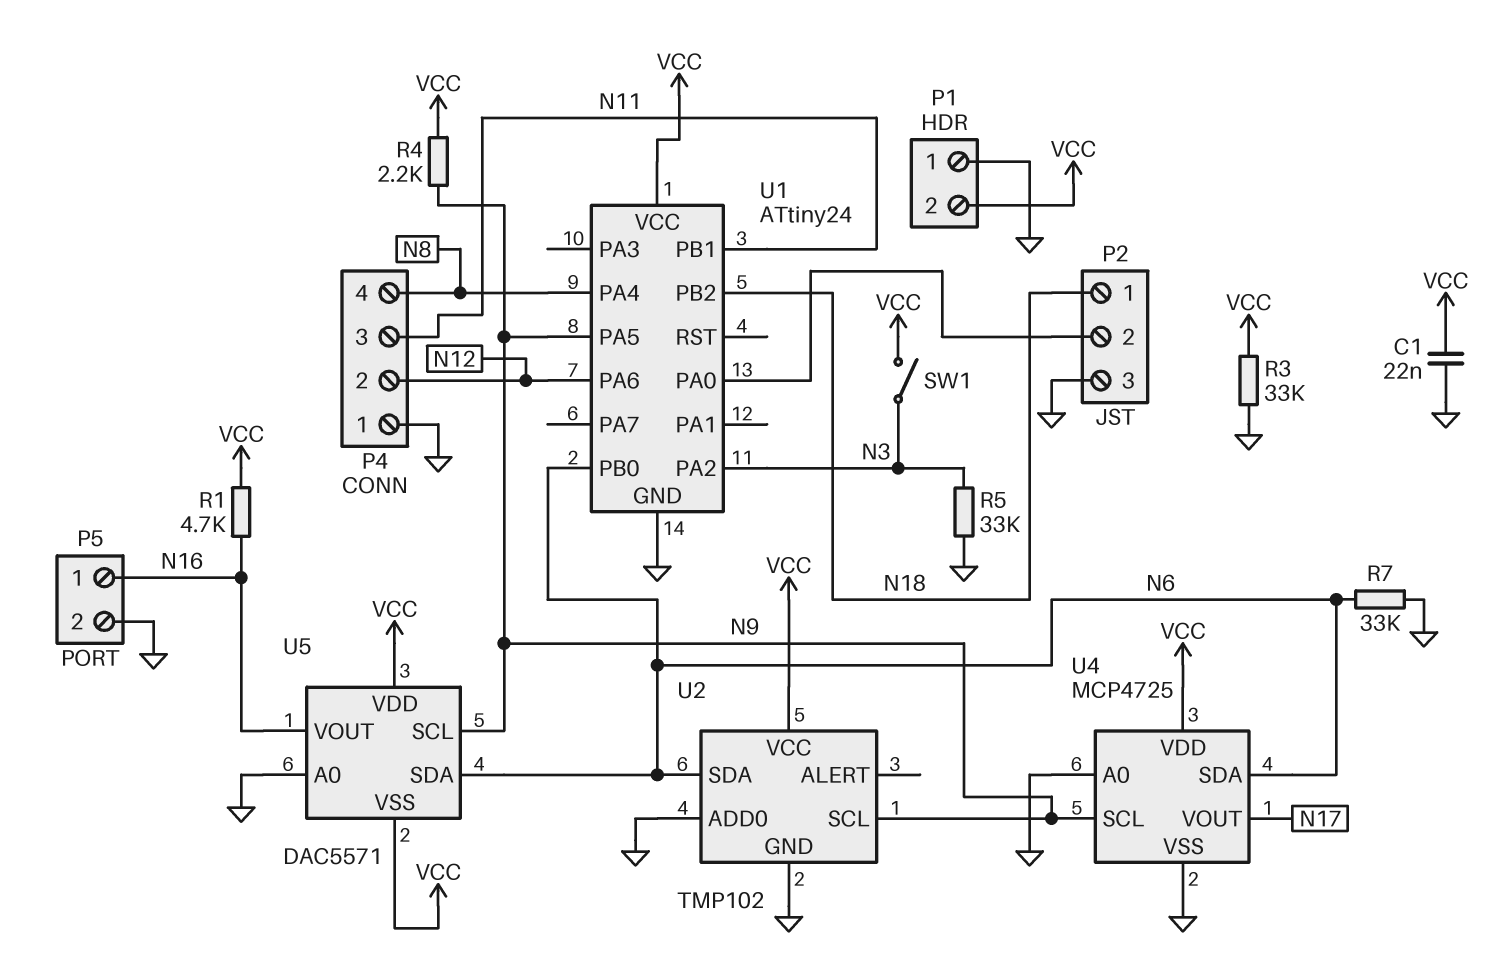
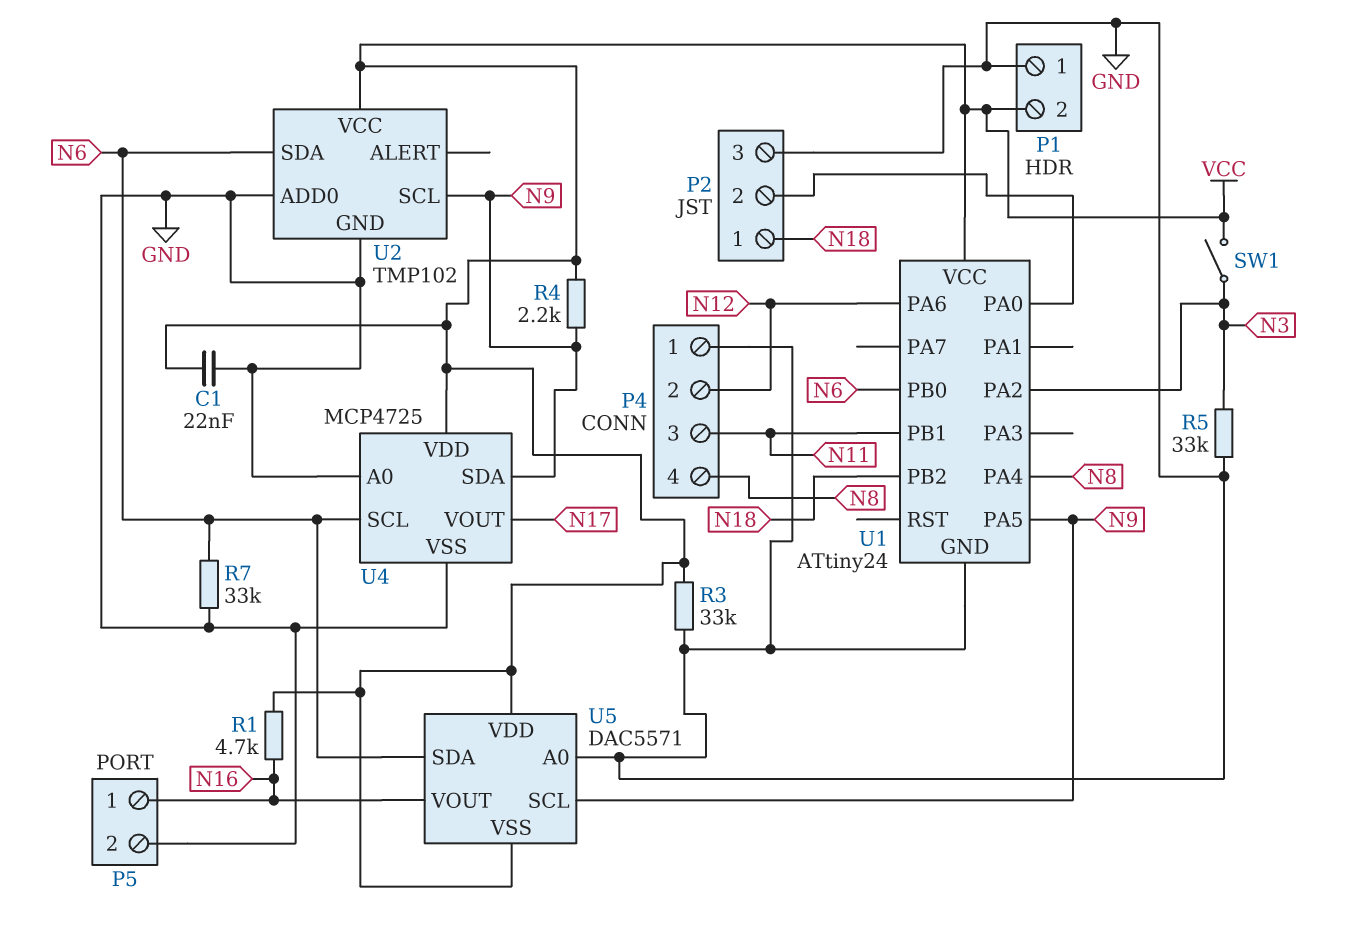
U4 pin SCL: N9 -> N6
U4 pin SDA: N6 -> N9

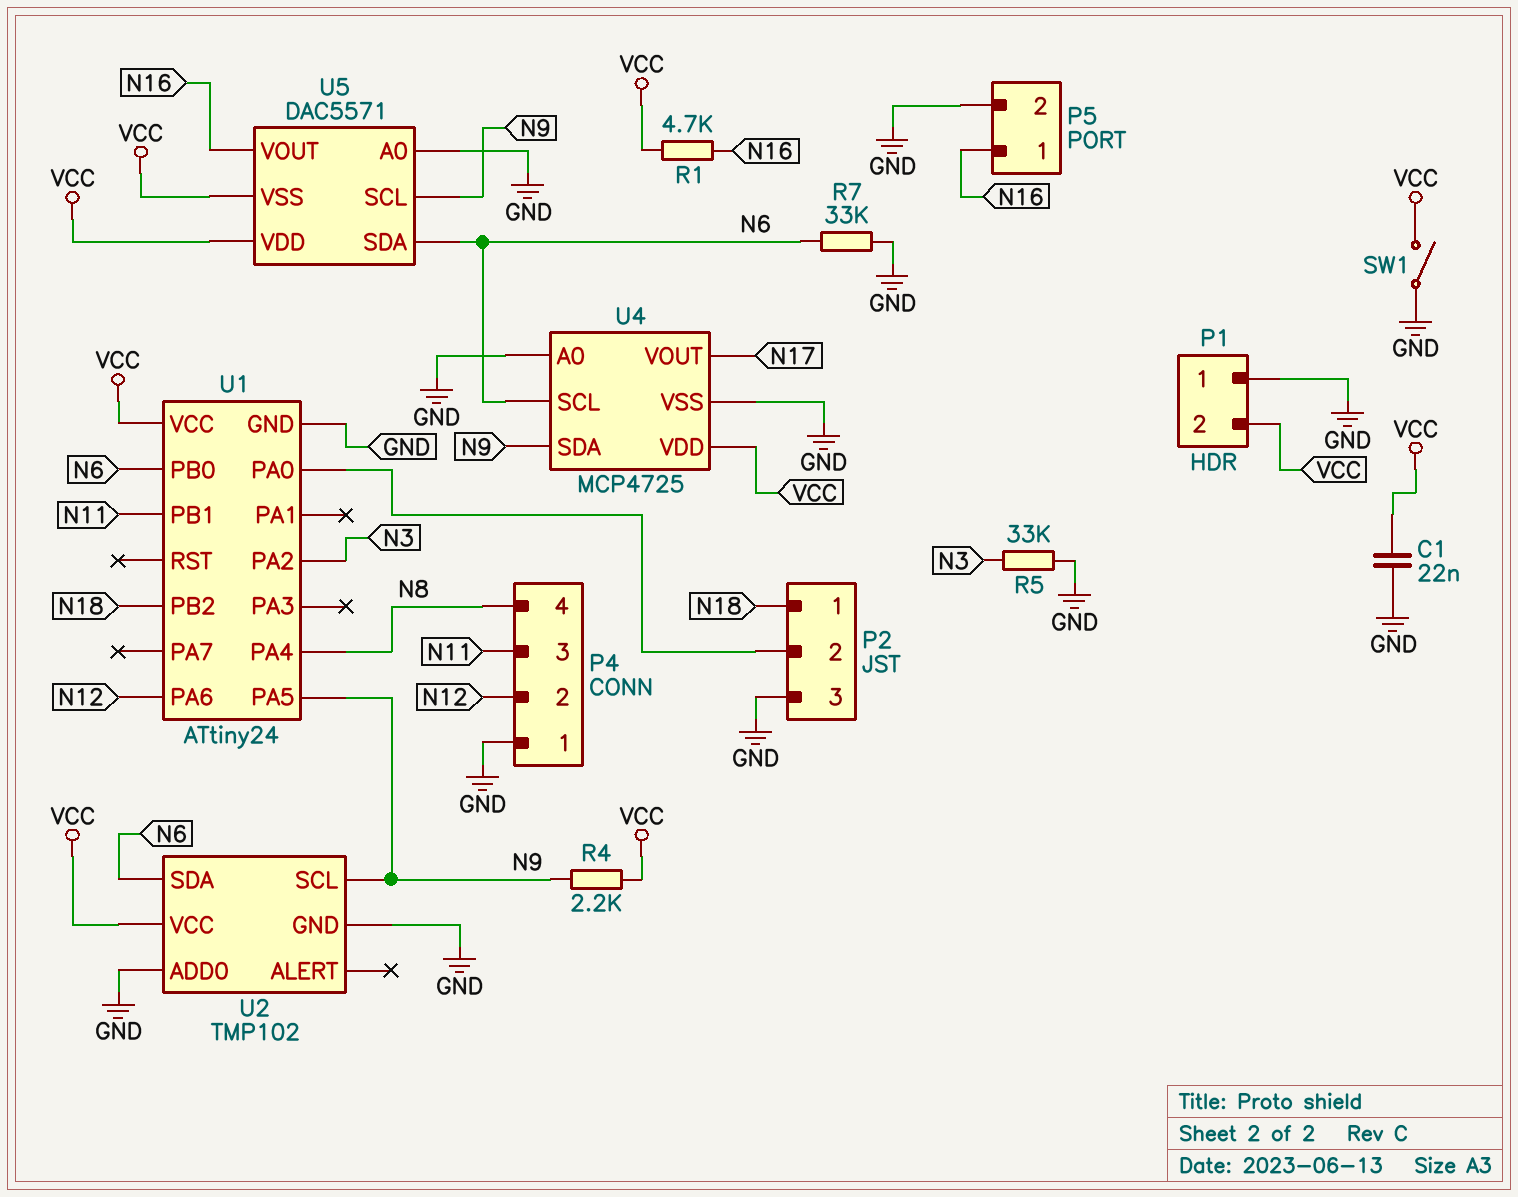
R3: 33k (GND, VCC) -> none
SW1: switch (N3, VCC) -> switch (GND, VCC)

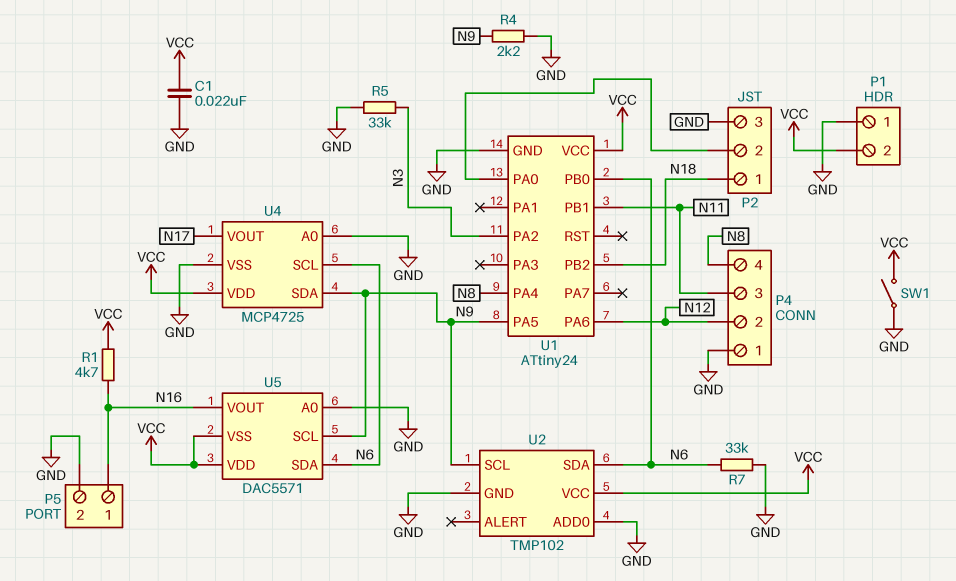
R4: 2.2k (N9, VCC) -> 2.2k (GND, N9)

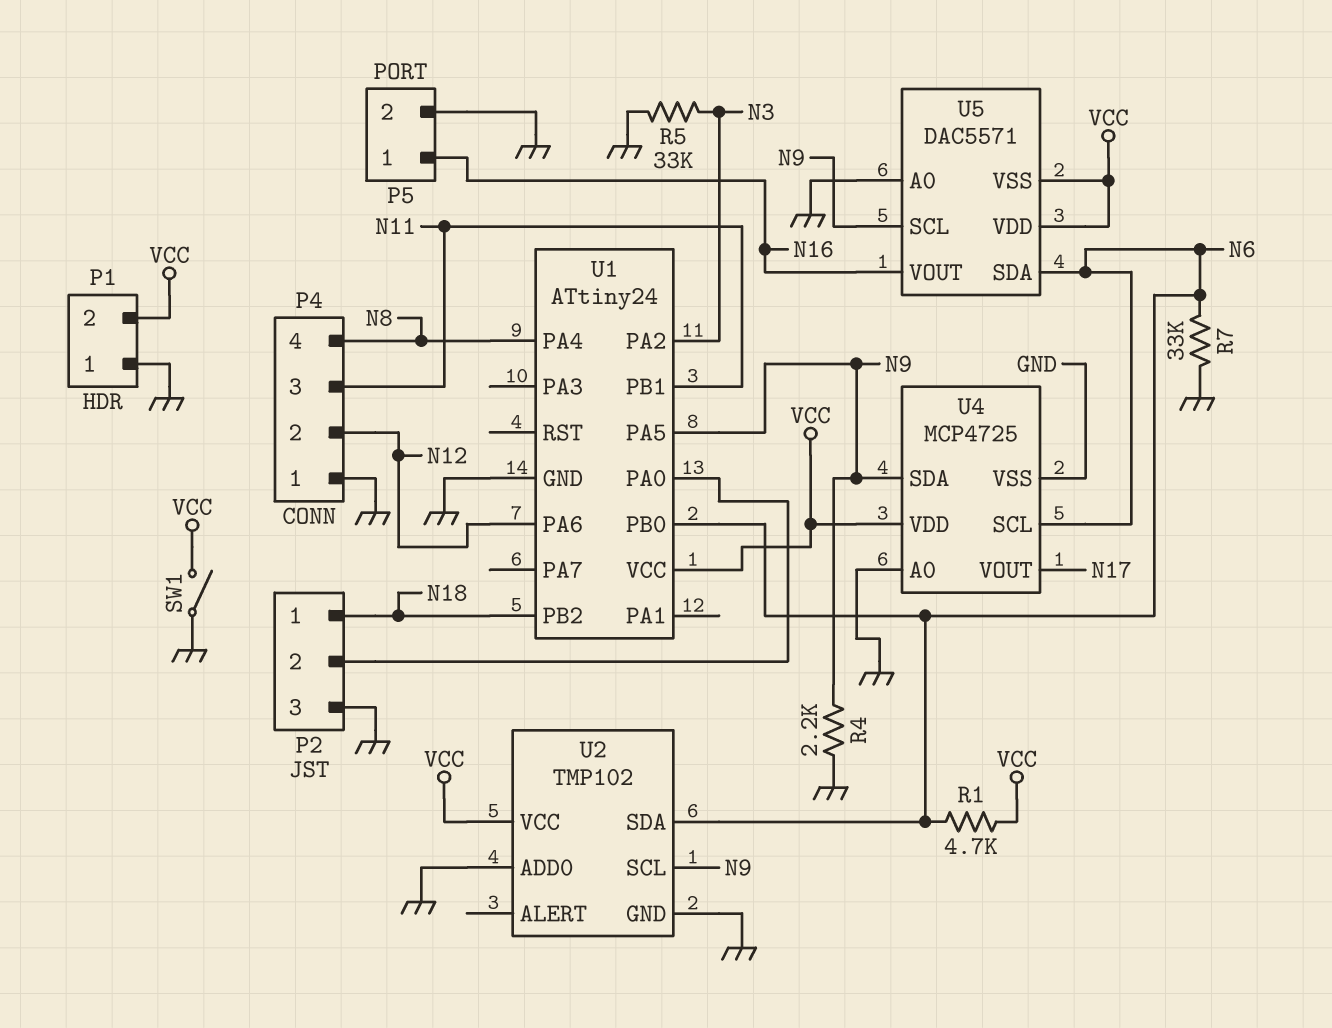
C1: 22nF (GND, VCC) -> none
R1: 4.7k (N16, VCC) -> 4.7k (N6, VCC)

